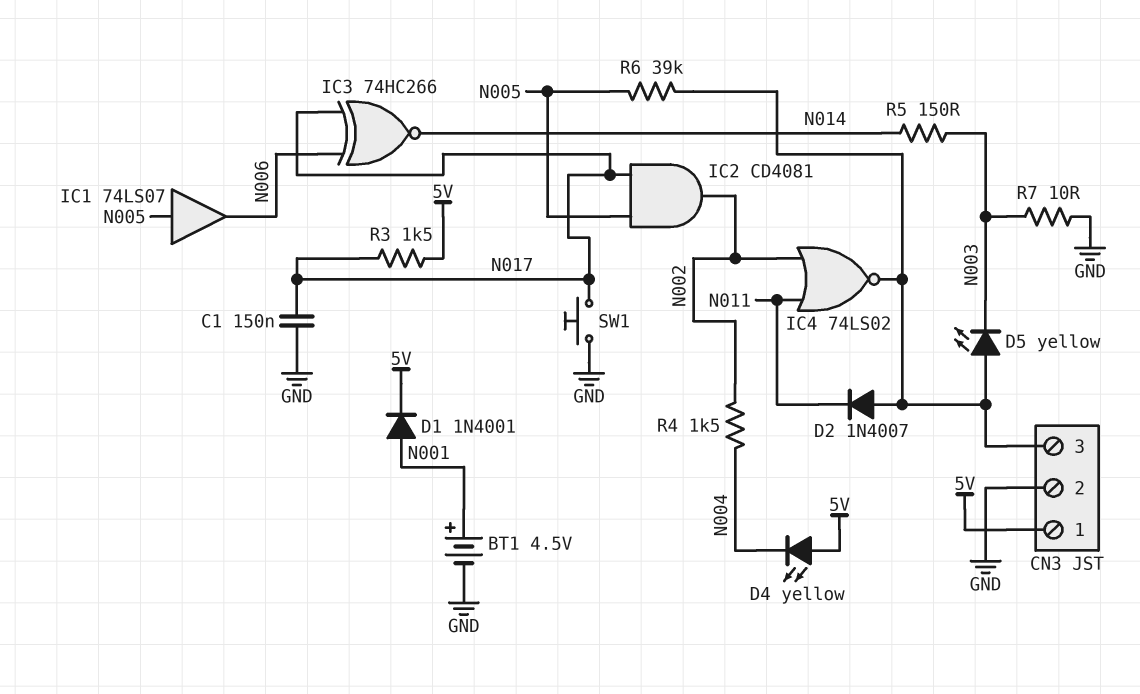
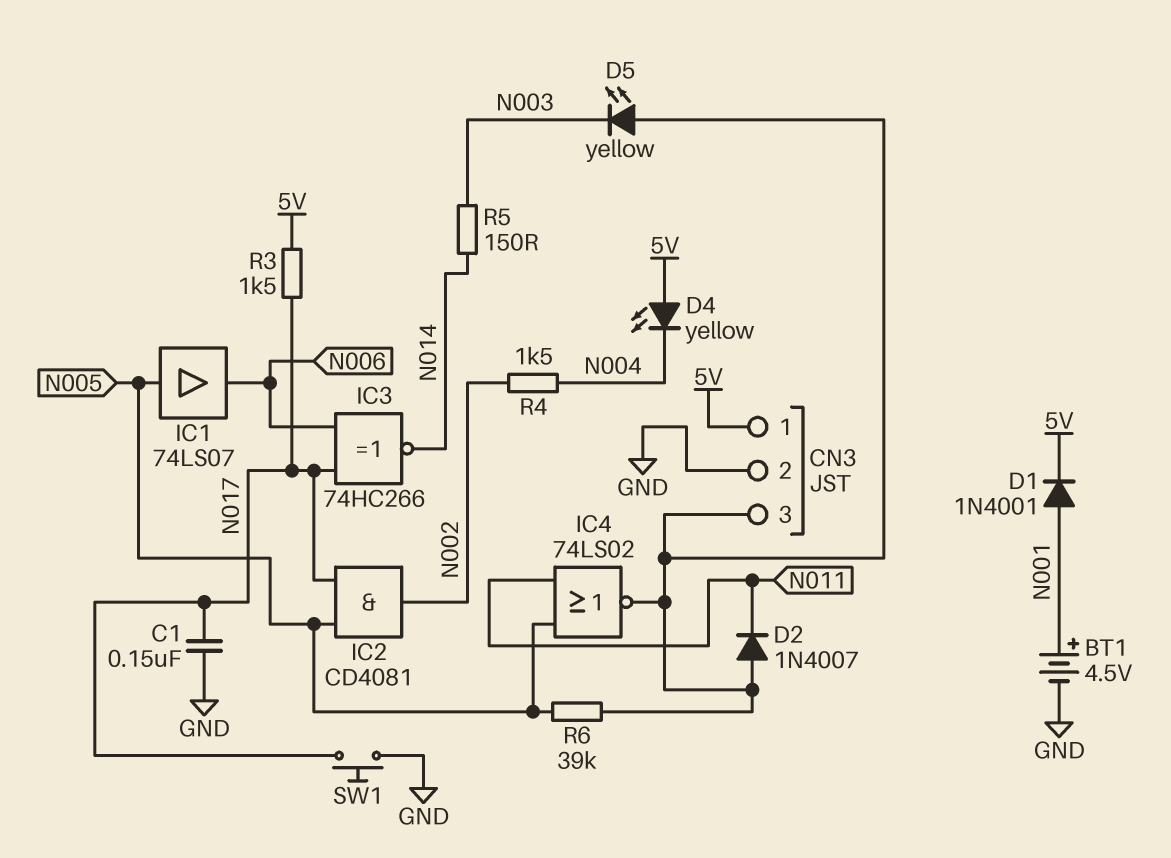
IC4: NOR 74LS02 (in N002, in N011, out CN3/3) -> NOR 74LS02 (in N005, in N011, out CN3/3)
R7: 10 (GND, N003) -> none

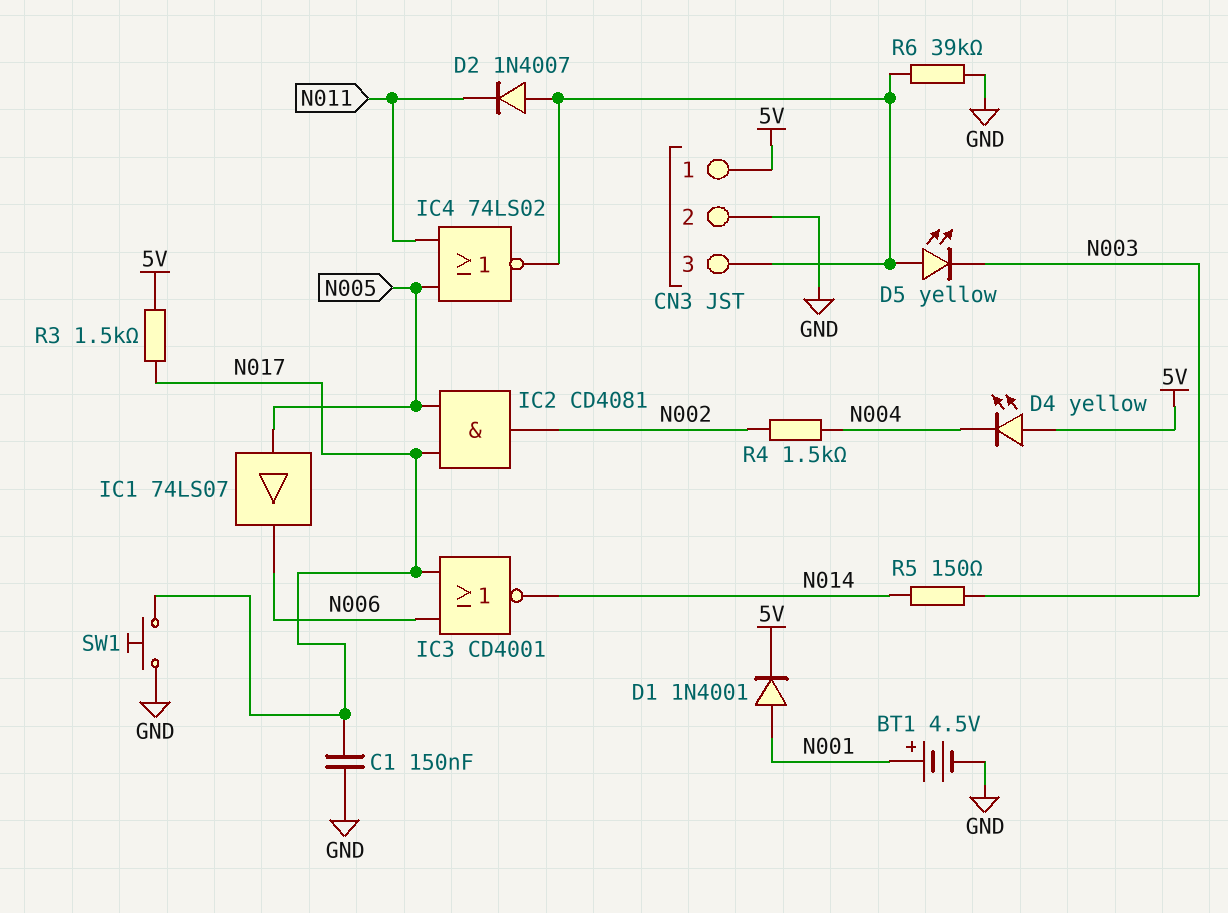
IC3: XNOR 74HC266 (in N006, in N017, out N014) -> NOR CD4001 (in N006, in N017, out N014)
R6: 39k (CN3/3, N005) -> 39k (CN3/3, GND)

